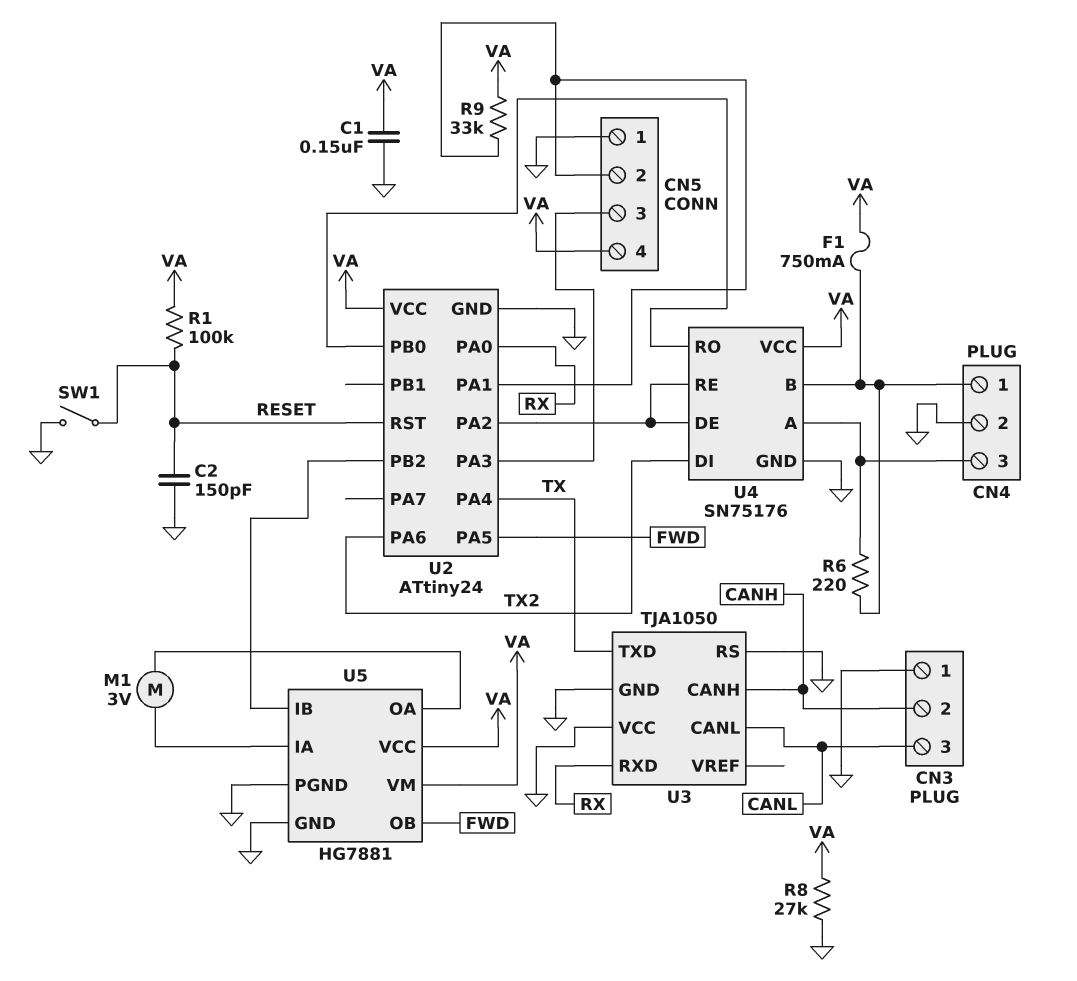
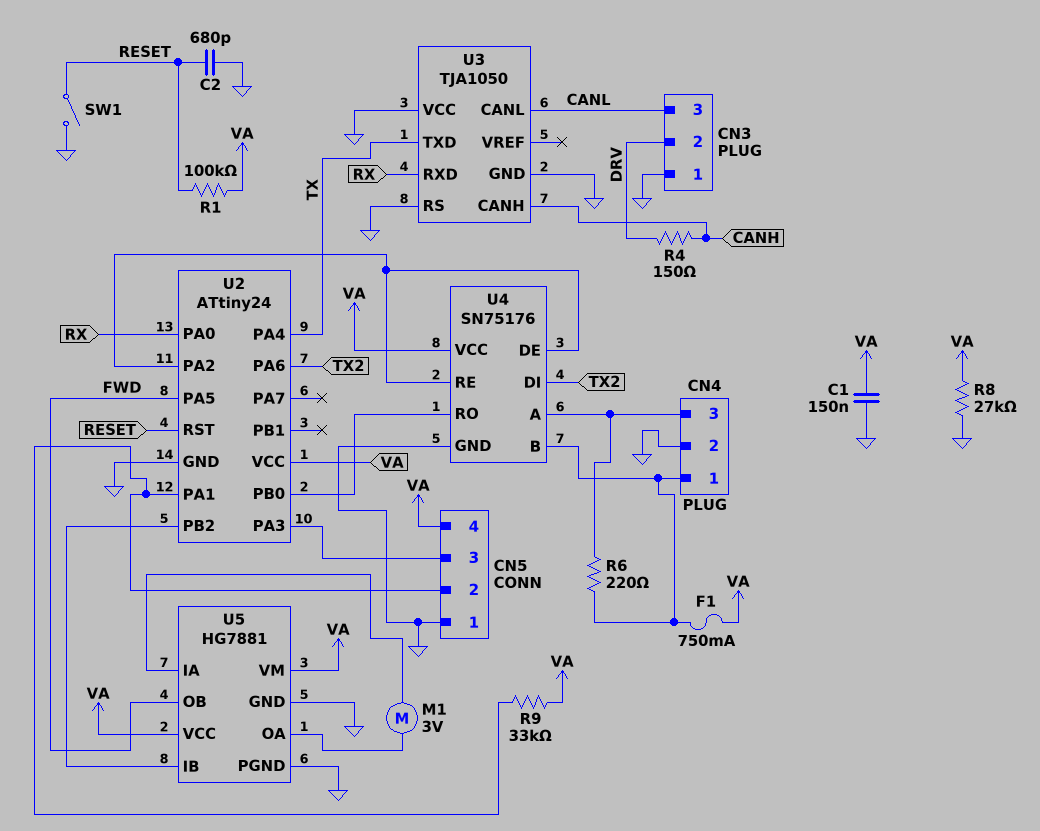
C2: 150pF (GND, RESET) -> 680pF (GND, RESET)
CN3 pin 2: CANH -> DRV
R4: none -> 150 (CANH, DRV)

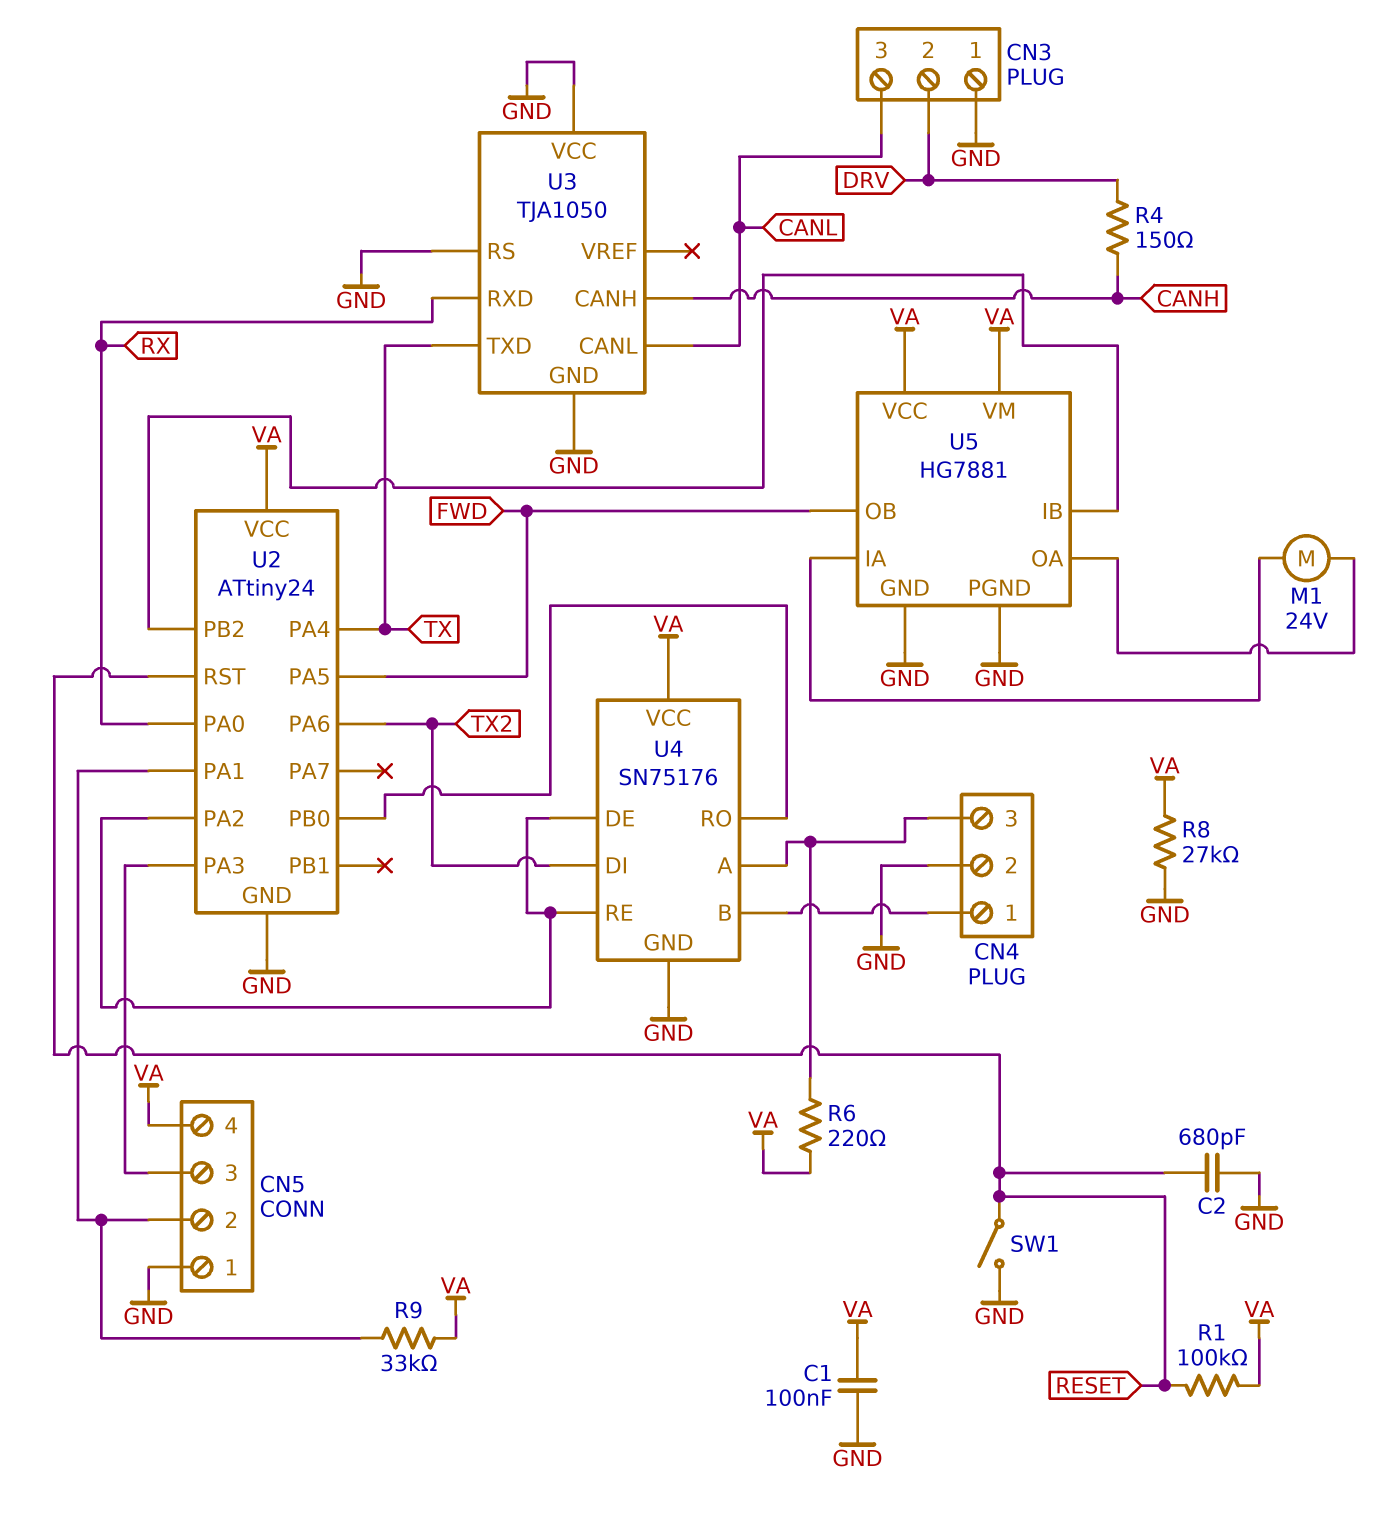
C1: 150nF (GND, VA) -> 100nF (GND, VA)
F1: 750mA (CN4/1, VA) -> none
M1: motor 3V (U5/IA, U5/OA) -> motor 24V (U5/IA, U5/OA)
R6: 220 (CN4/1, CN4/3) -> 220 (CN4/3, VA)

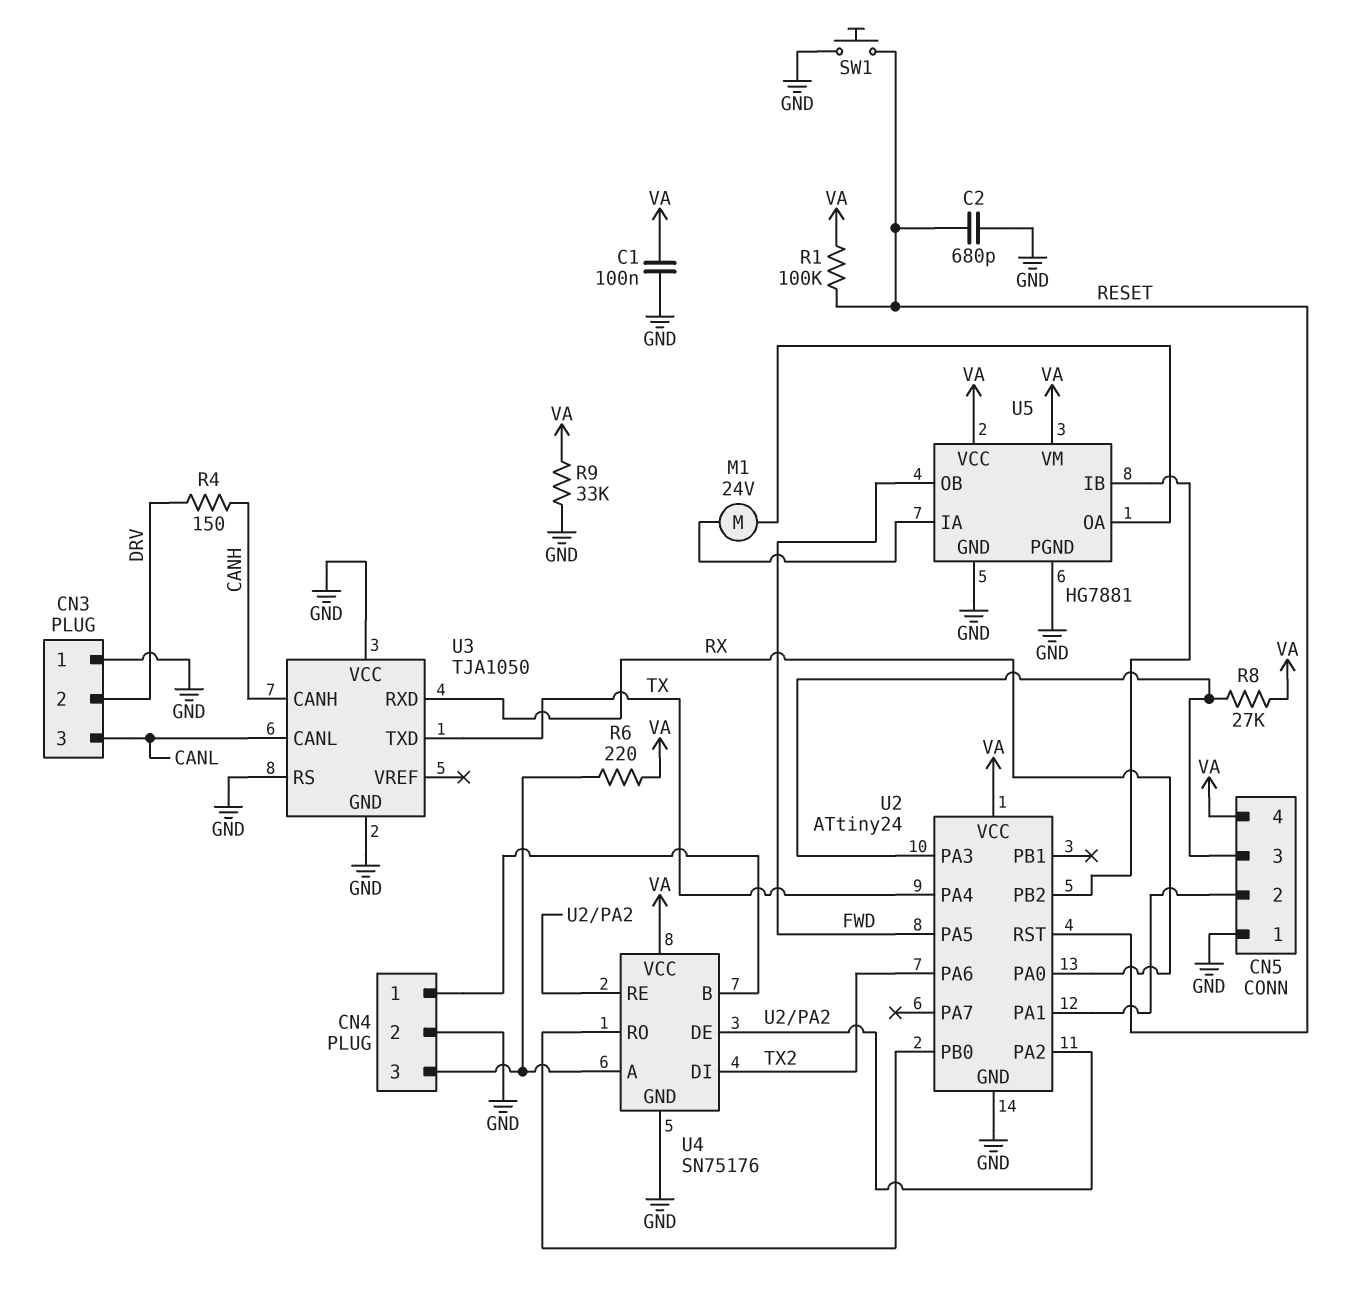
R8: 27k (GND, VA) -> 27k (CN5/3, VA)
R9: 33k (CN5/2, VA) -> 33k (GND, VA)
SW1: switch (GND, RESET) -> button (GND, RESET)

